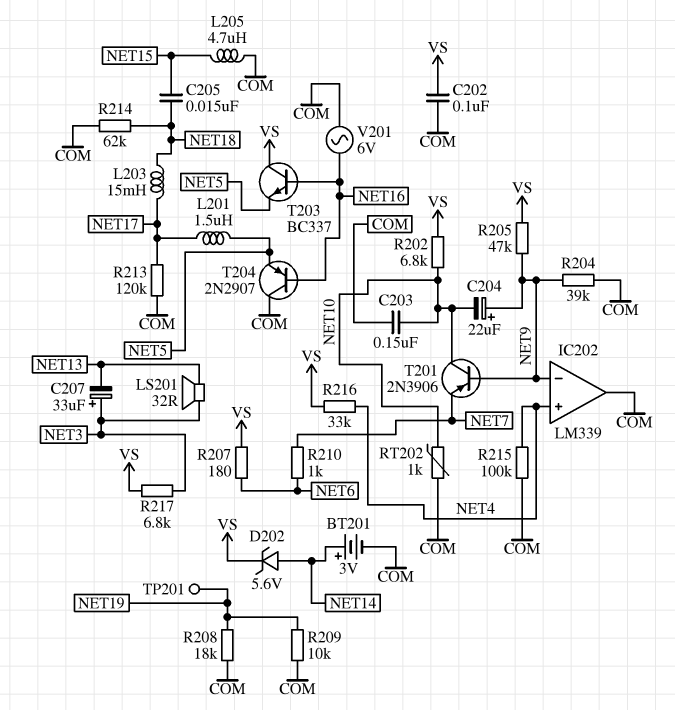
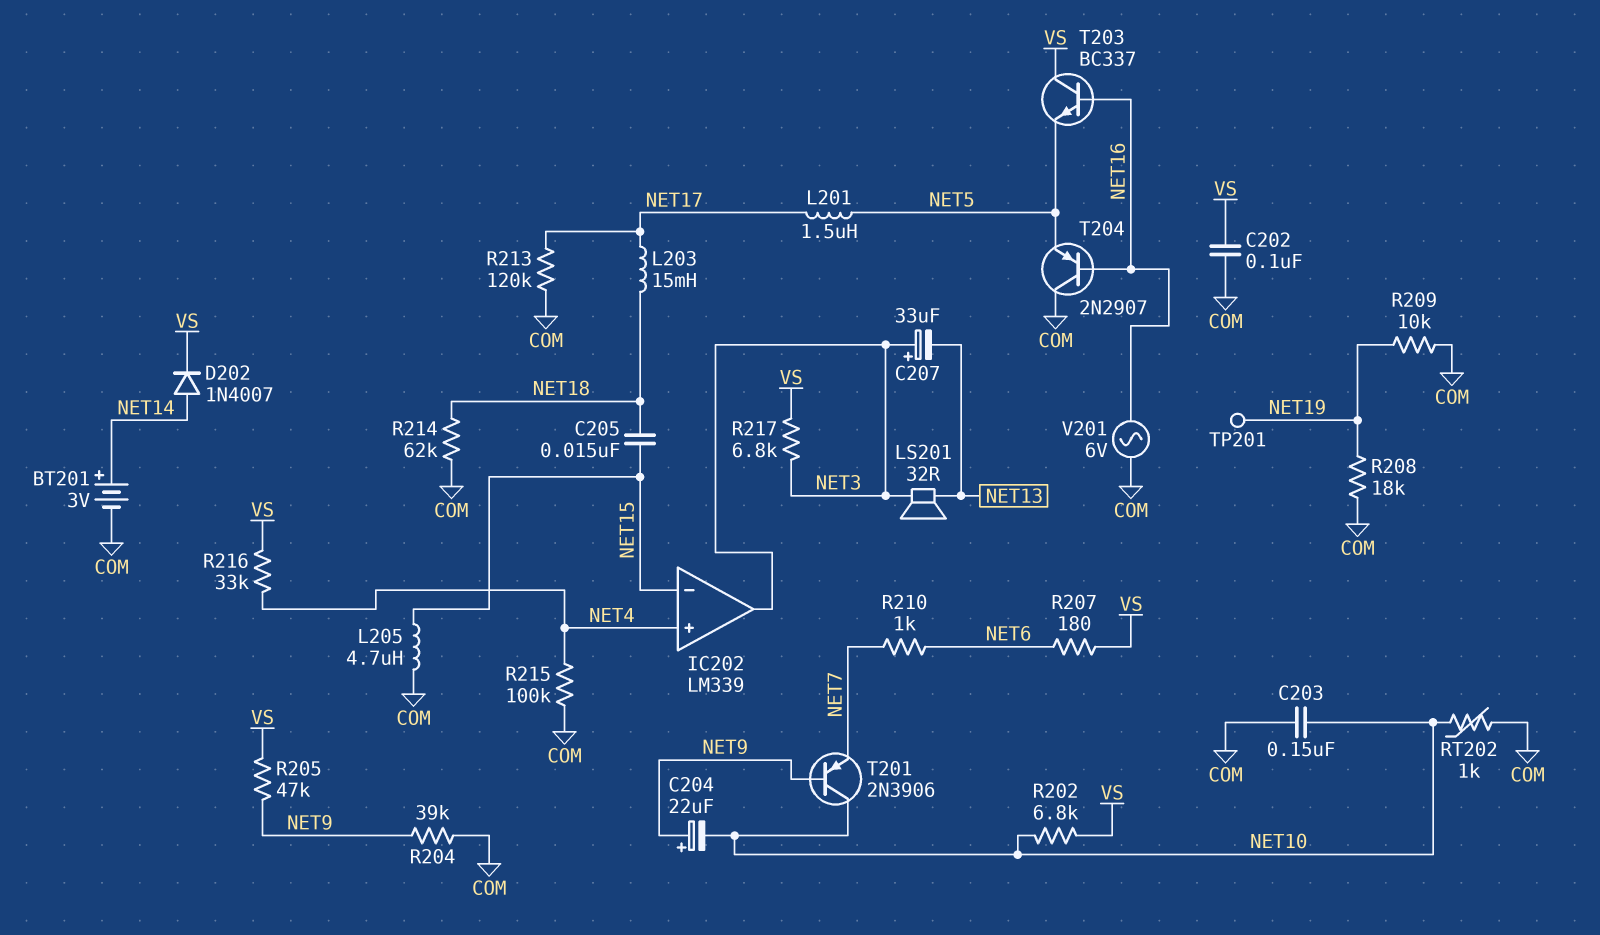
D202: zener 5.6V (A NET14, K VS) -> diode 1N4007 (A NET14, K VS)
IC202 pin in-: NET9 -> NET15
IC202 pin out: COM -> NET3

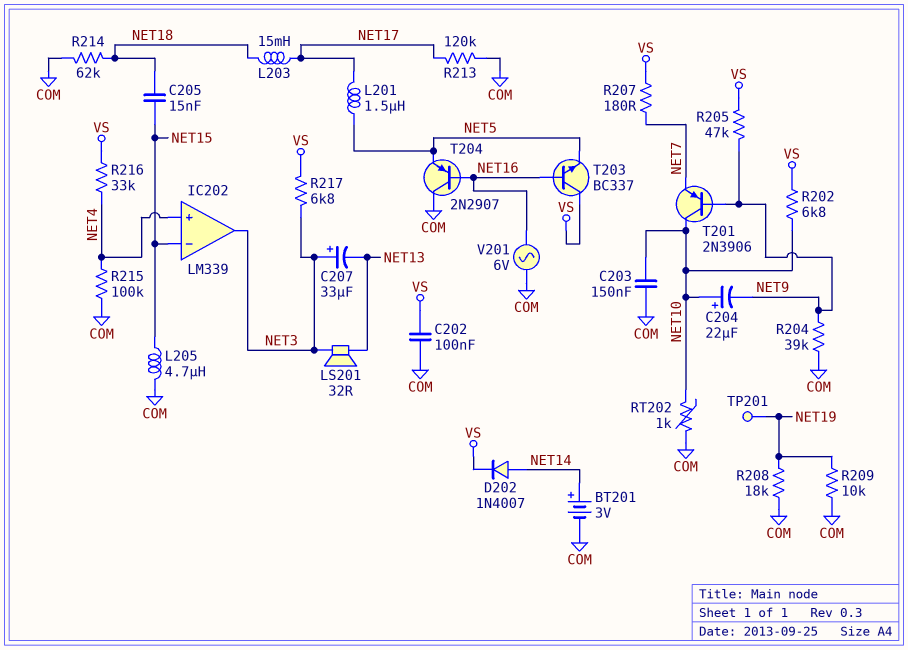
C204: 22uF (plus NET9, minus NET10) -> 22uF (plus NET10, minus NET9)
R207: 180 (NET6, VS) -> 180 (NET7, VS)
R210: 1k (NET6, NET7) -> none

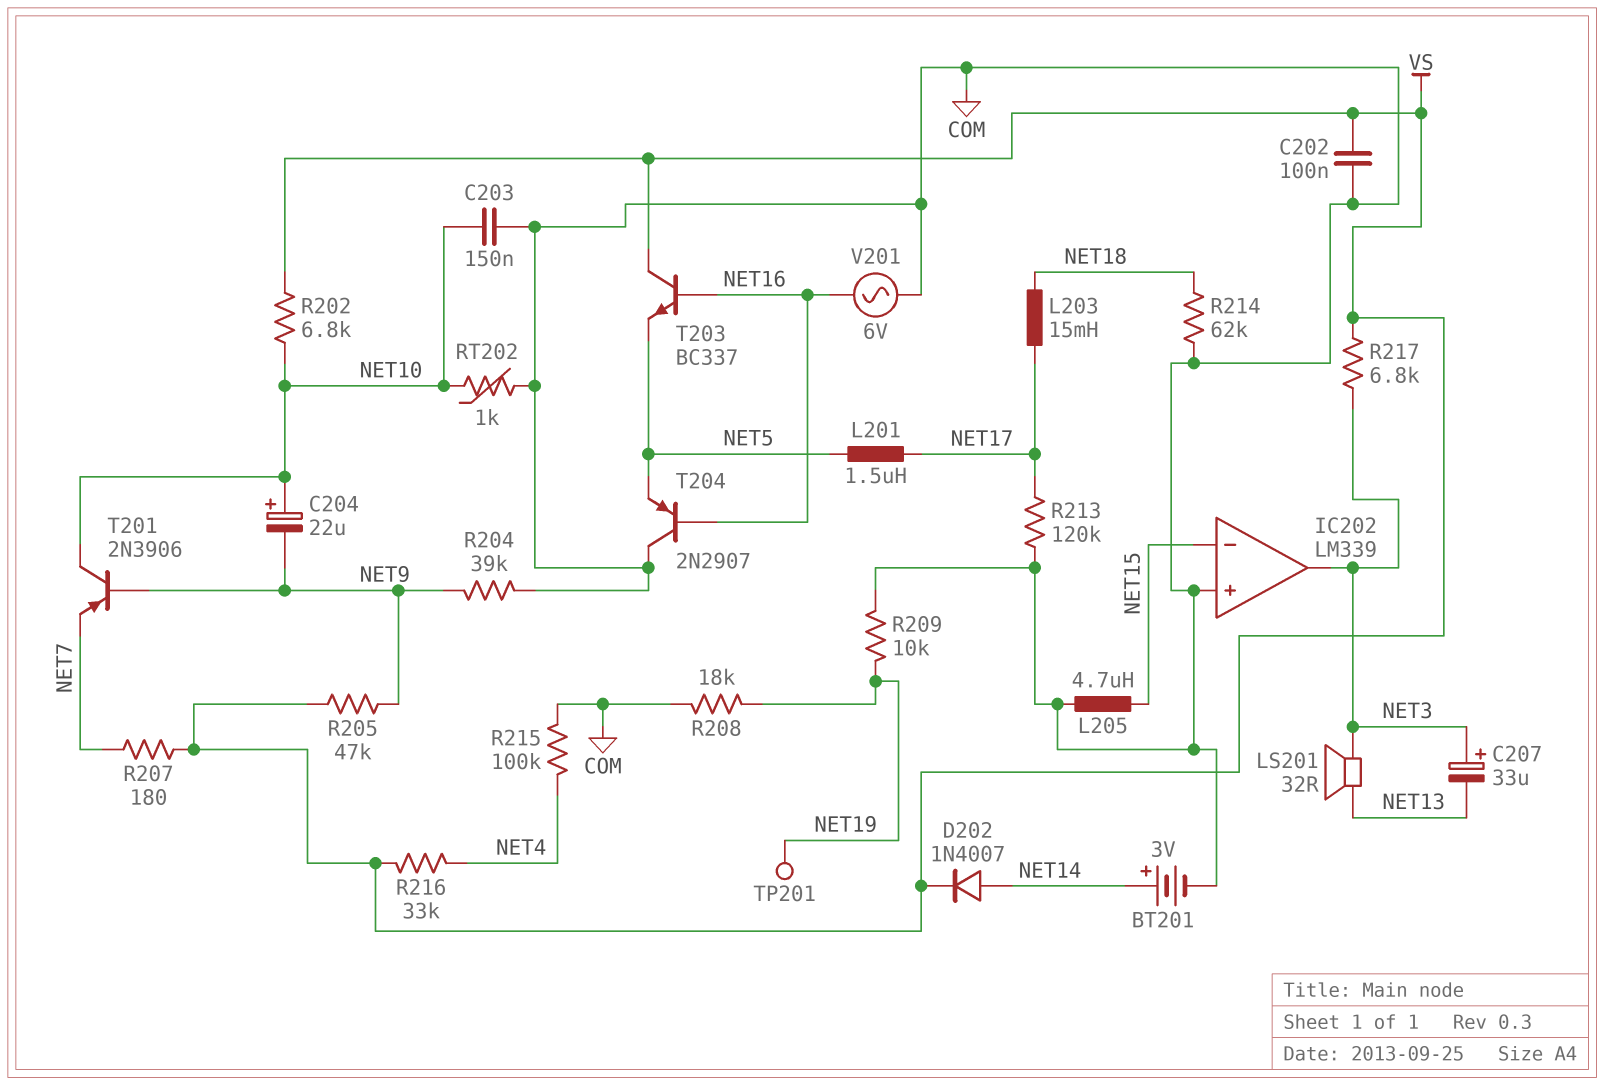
C205: 15nF (NET15, NET18) -> none
IC202 pin in+: NET4 -> COM

